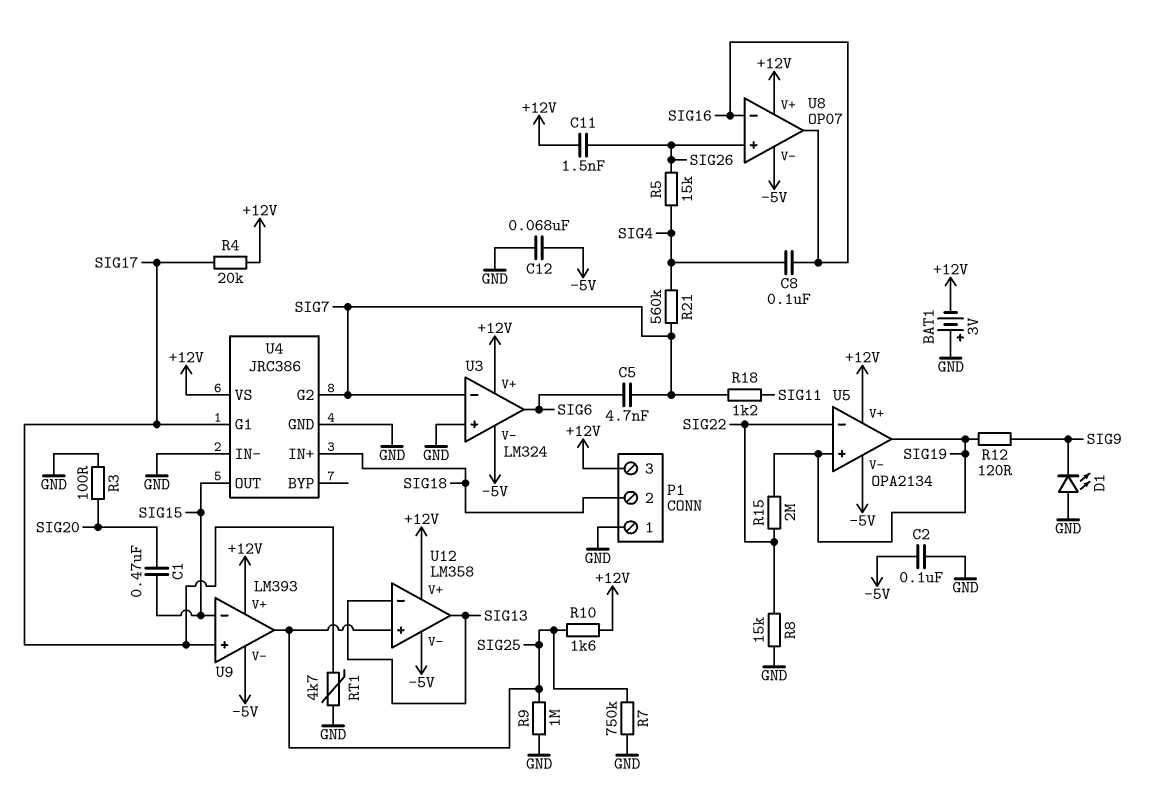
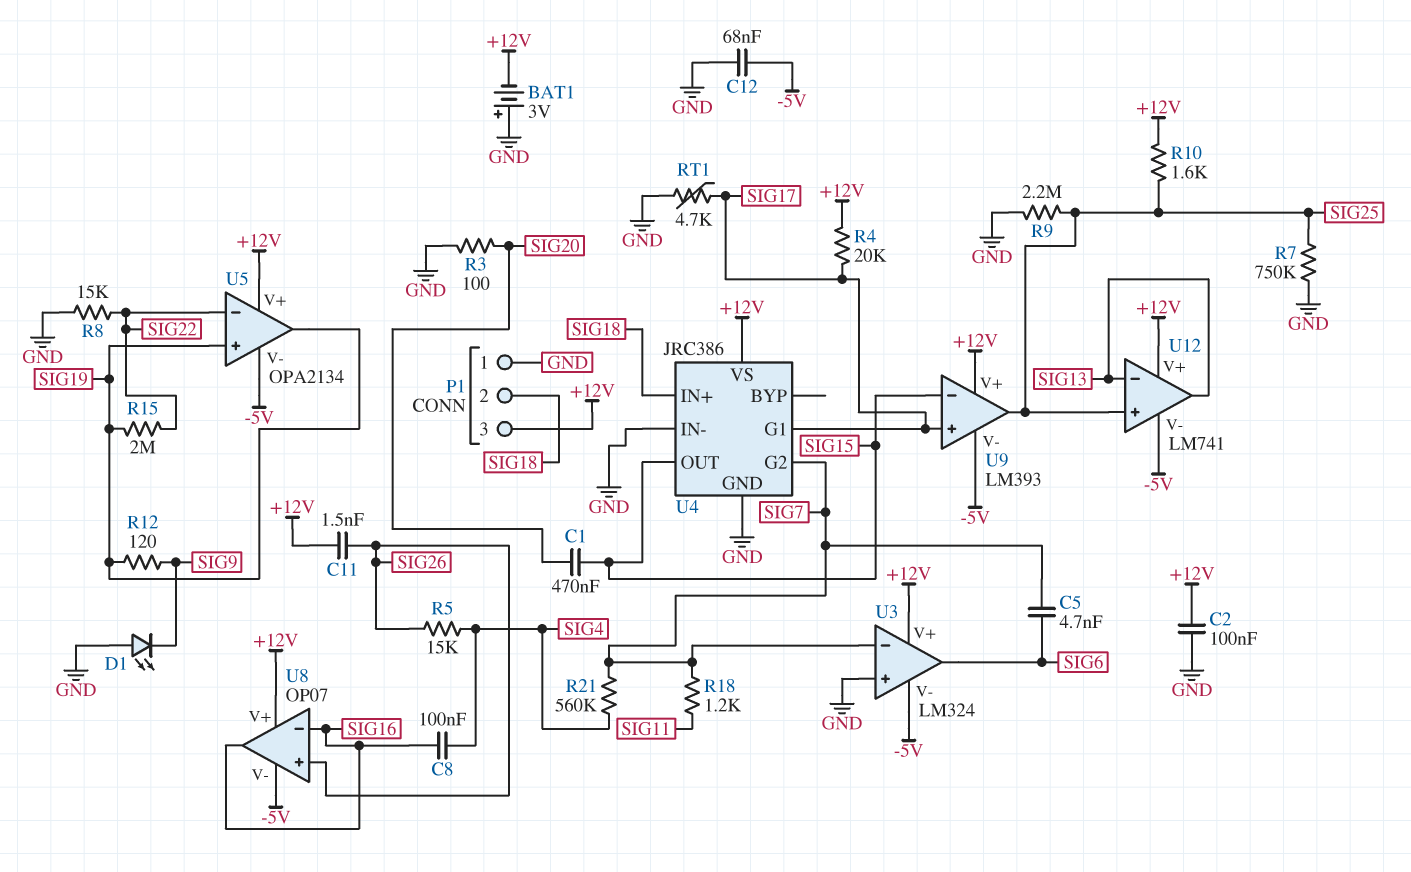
C2: 100nF (-5V, GND) -> 100nF (+12V, GND)
R9: 1M (GND, SIG25) -> 2.2M (GND, SIG25)
U12: LM358 -> LM741

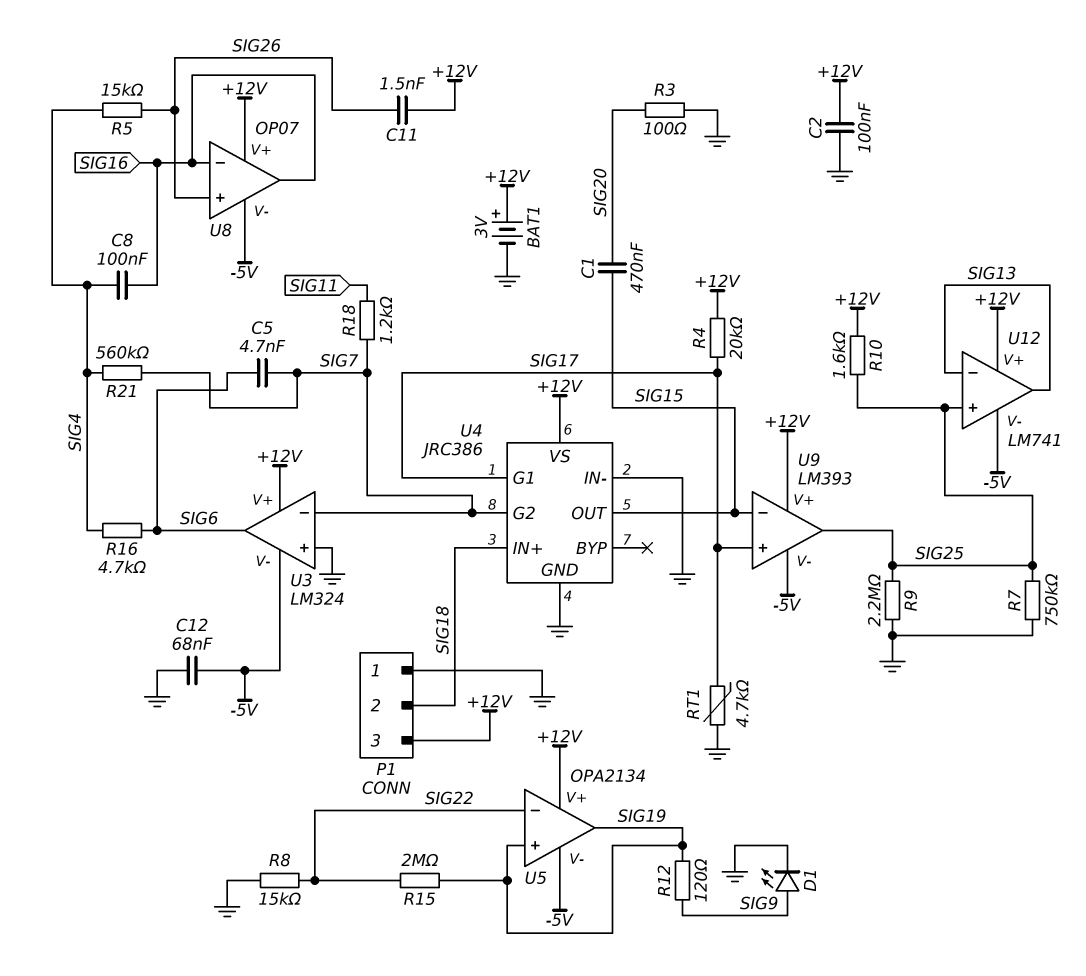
BAT1: 3V (plus GND, minus +12V) -> 3V (plus +12V, minus GND)
D1: LED (A GND, K SIG9) -> LED (A SIG9, K GND)
R16: none -> 4.7k (SIG4, SIG6)

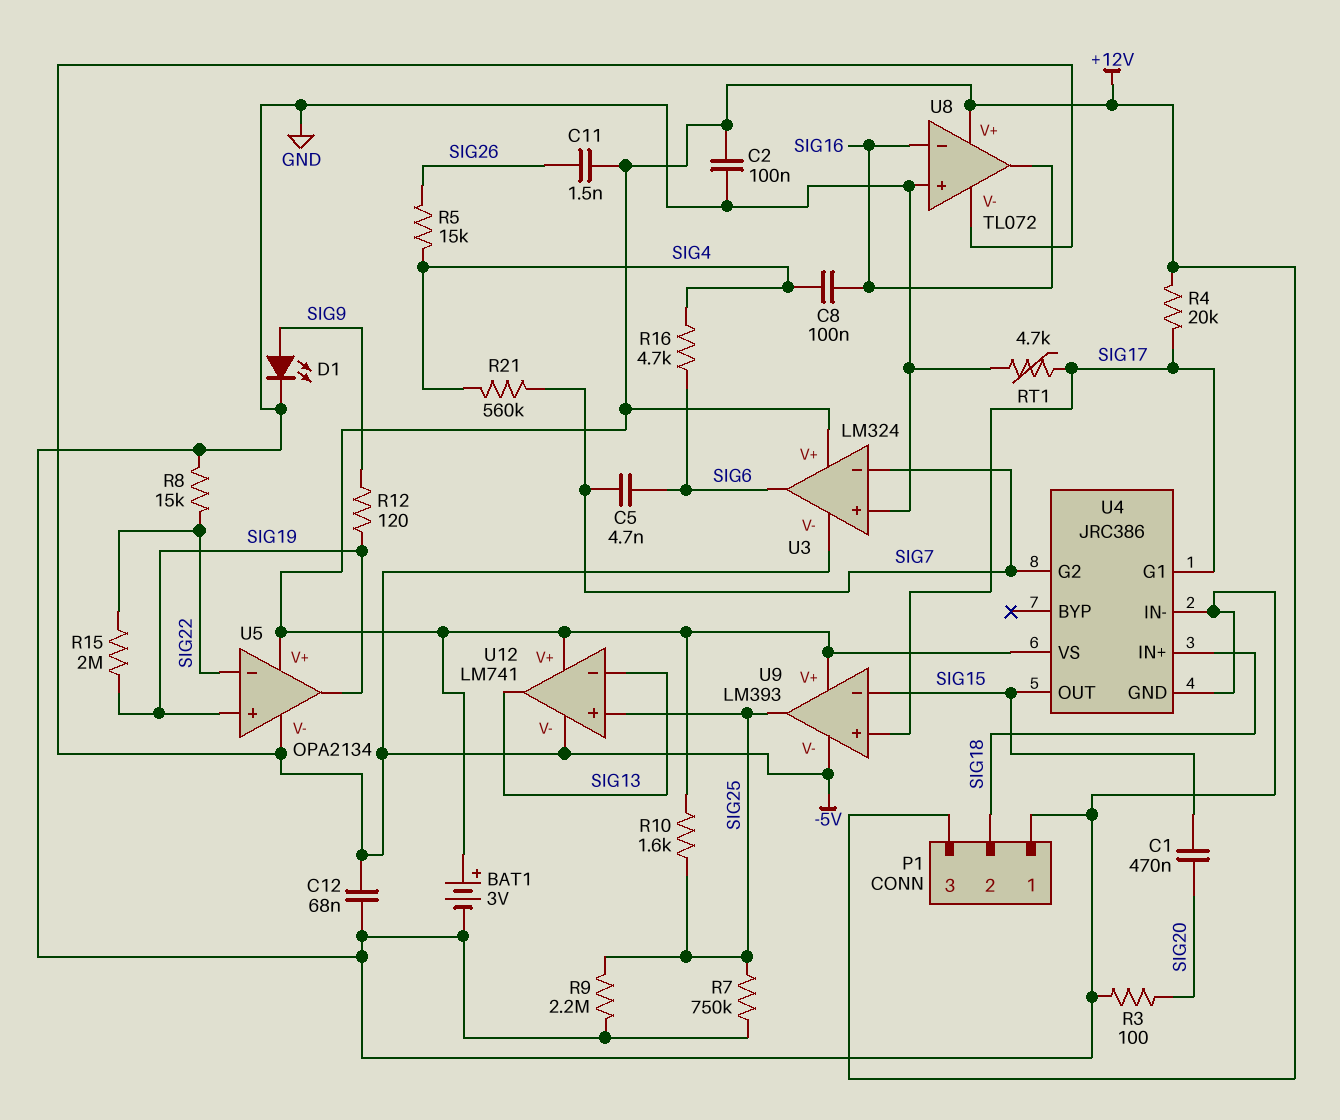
R18: 1.2k (SIG7, SIG11) -> none
U8: OP07 -> TL072
U8 pin in+: SIG26 -> GND

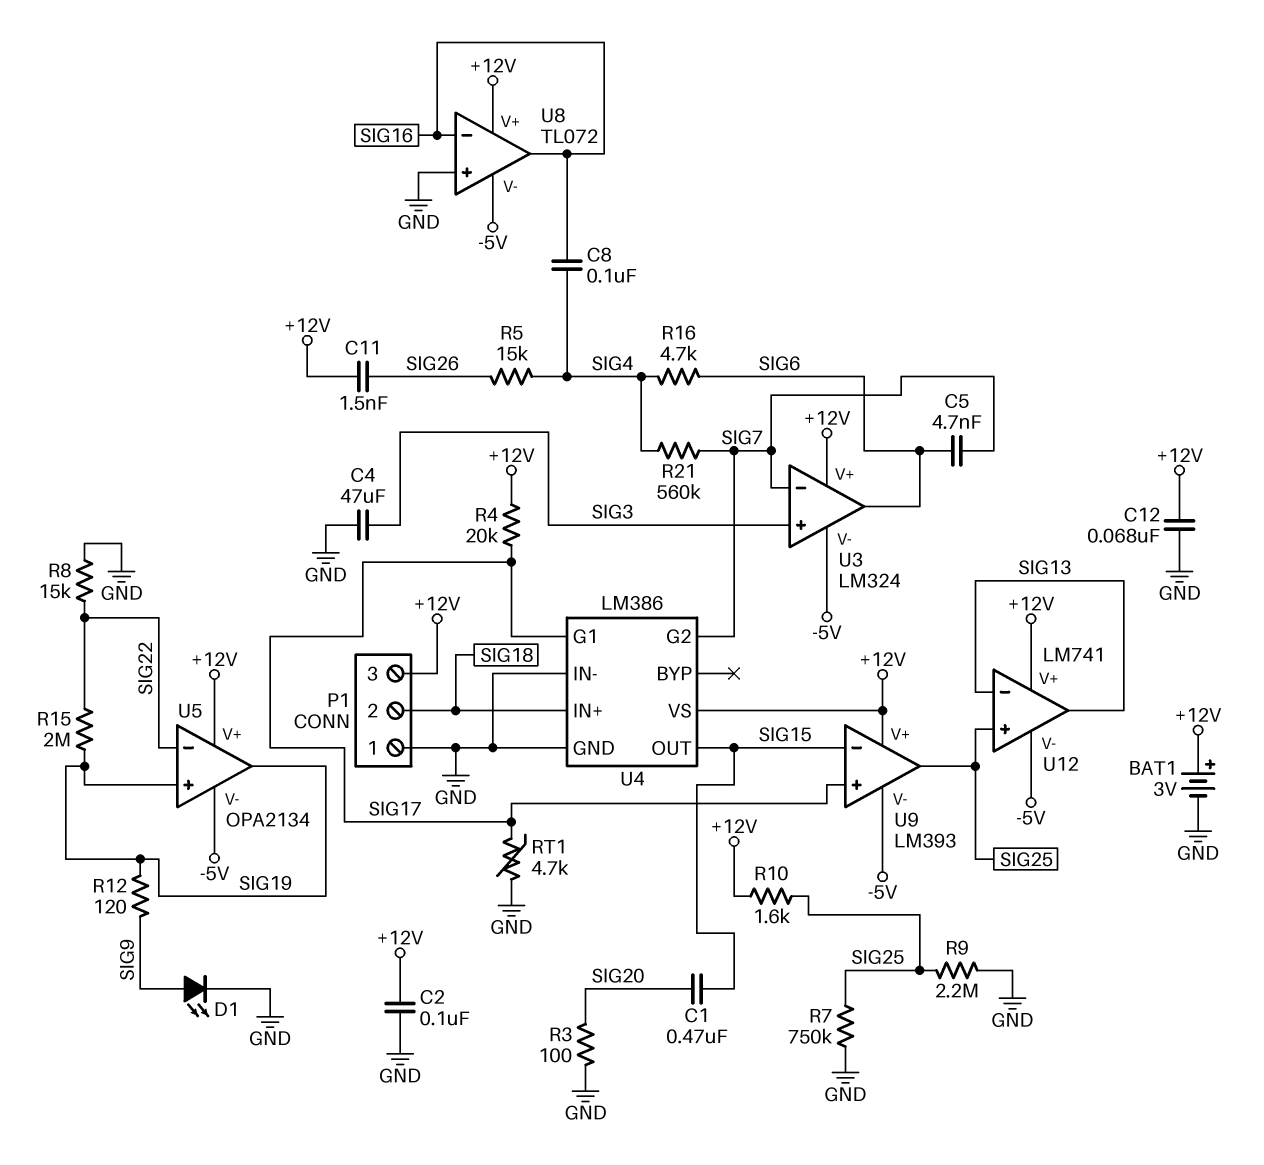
C4: none -> 47uF (GND, SIG3)
C12: 68nF (-5V, GND) -> 68nF (+12V, GND)
U3 pin in+: GND -> SIG3
U4: JRC386 -> LM386

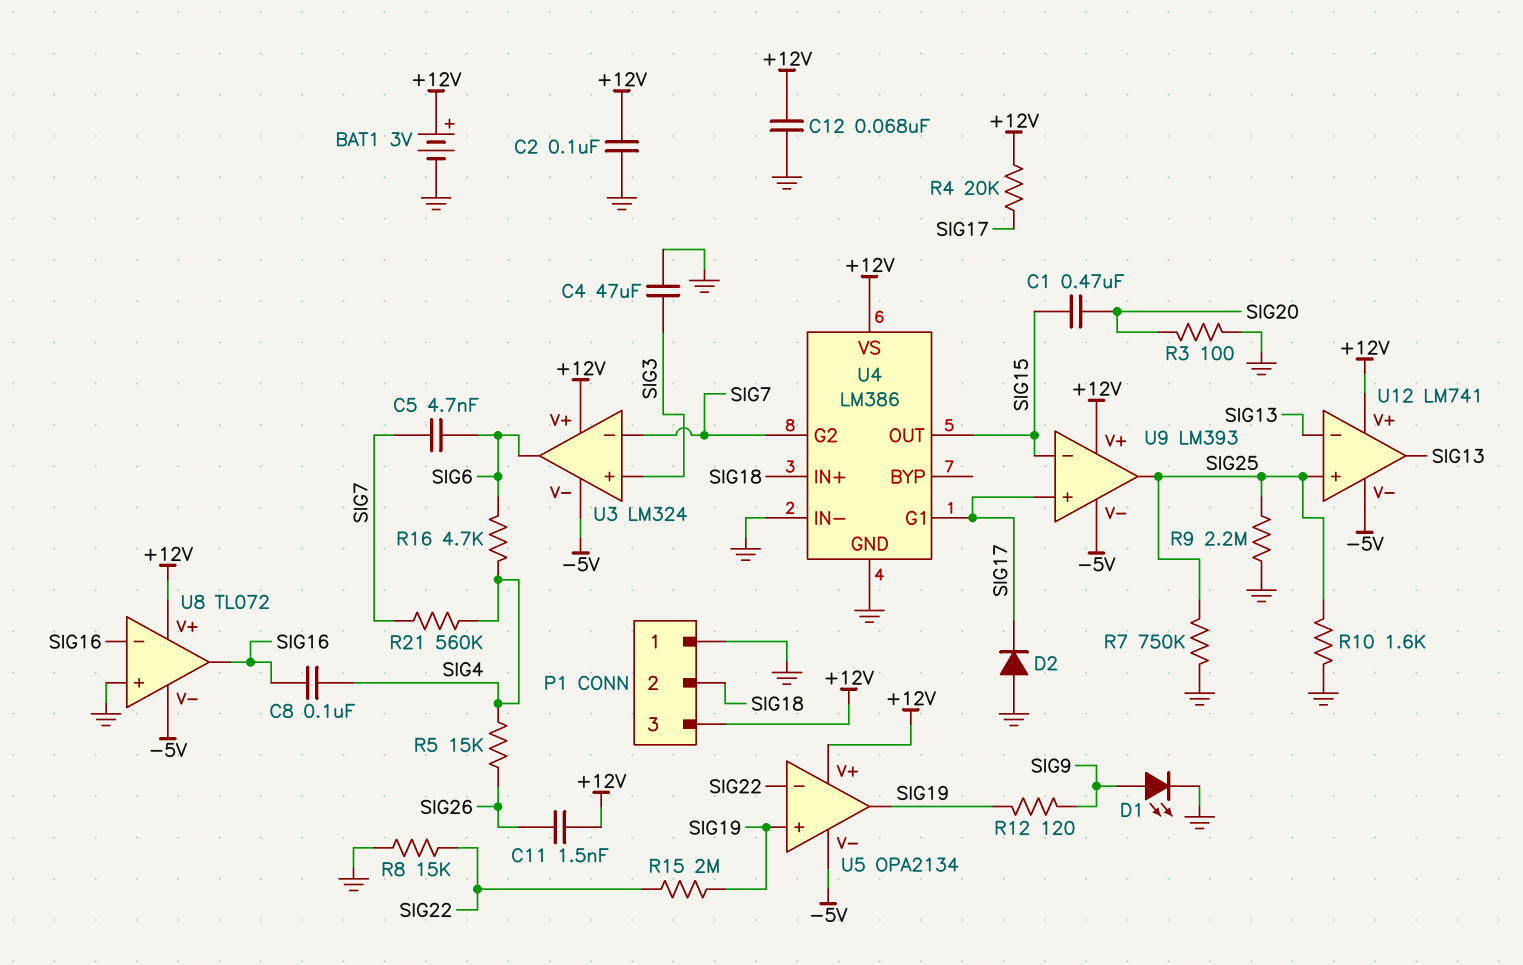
D2: none -> diode (A GND, K SIG17)
R10: 1.6k (+12V, SIG25) -> 1.6k (GND, SIG25)
RT1: 4.7k (GND, SIG17) -> none

